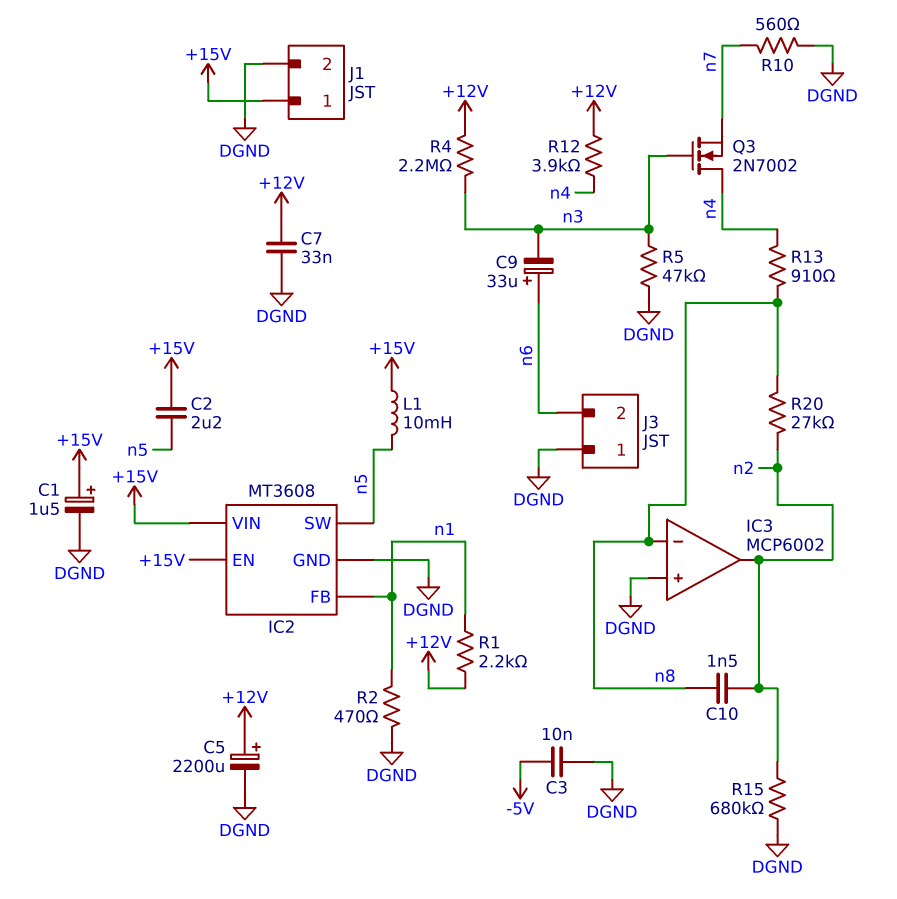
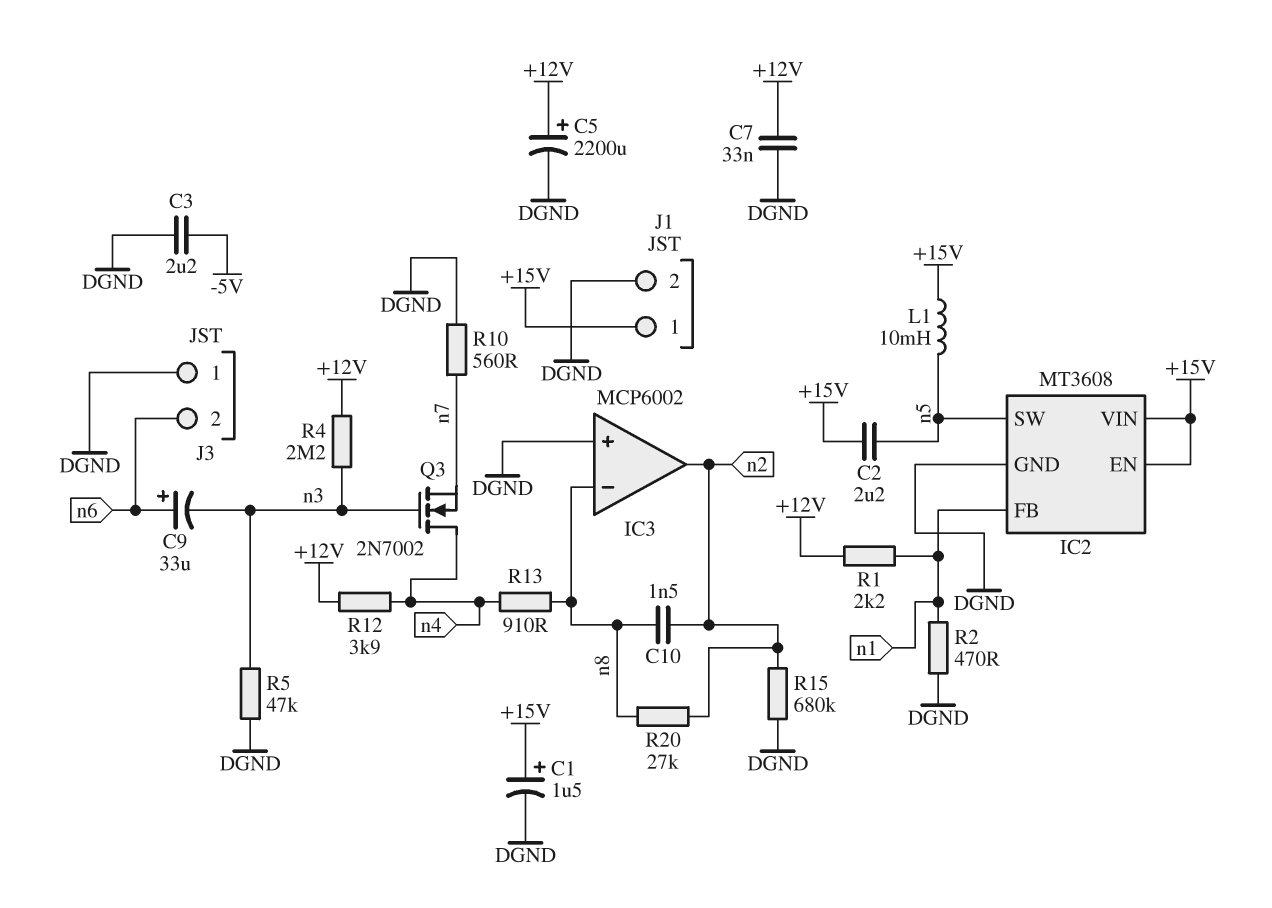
C3: 10nF (-5V, DGND) -> 2.2uF (-5V, DGND)

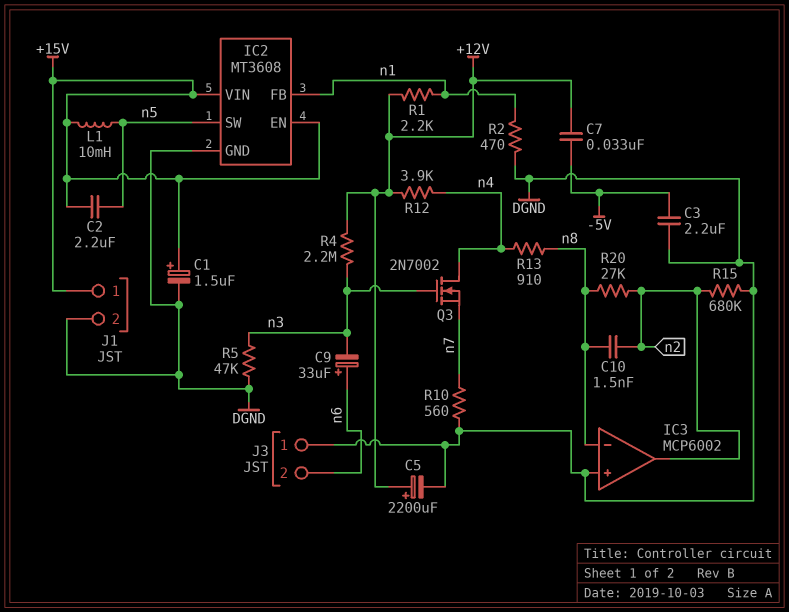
C7: 33nF (+12V, DGND) -> 33nF (+12V, -5V)

